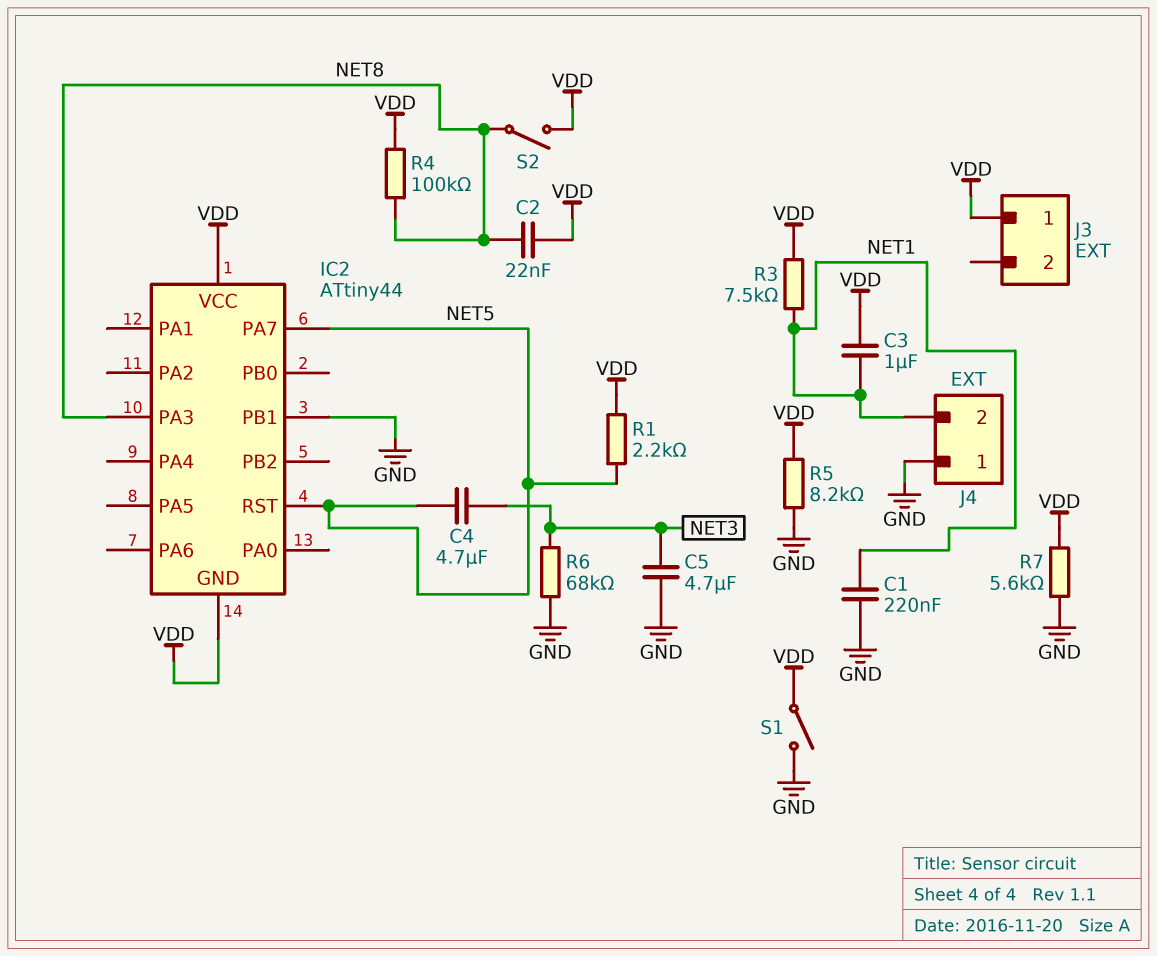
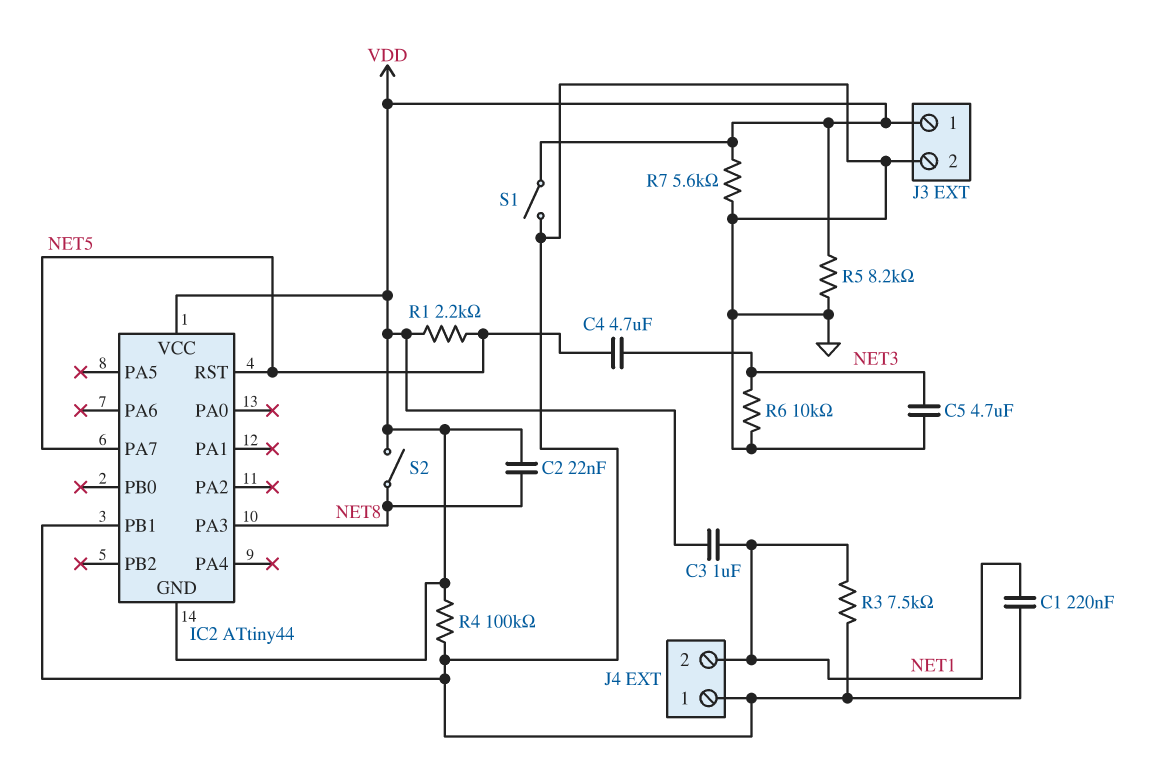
J3 pin 2: none -> GND
R3: 7.5k (NET1, VDD) -> 7.5k (GND, NET1)
R4: 100k (NET8, VDD) -> 100k (GND, VDD)
R6: 68k (GND, NET3) -> 10k (GND, NET3)

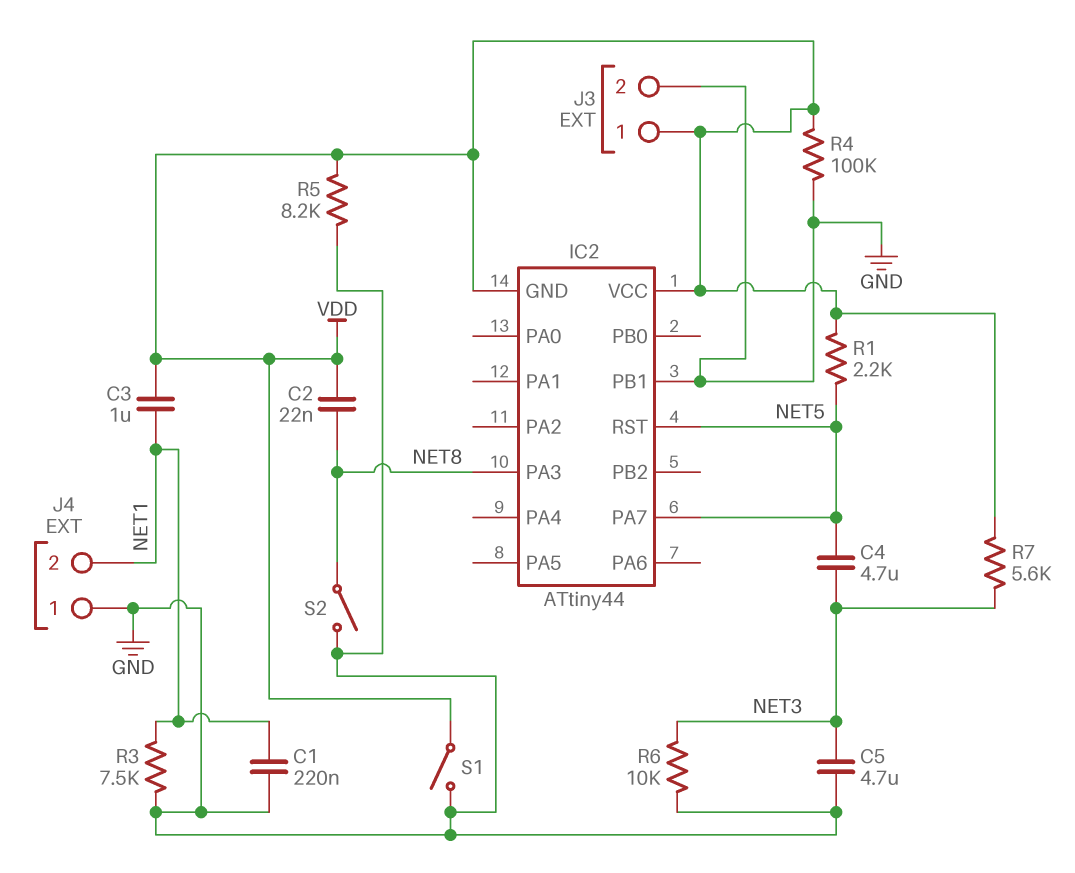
R7: 5.6k (GND, VDD) -> 5.6k (NET3, VDD)
S2: switch (NET8, VDD) -> switch (GND, NET8)

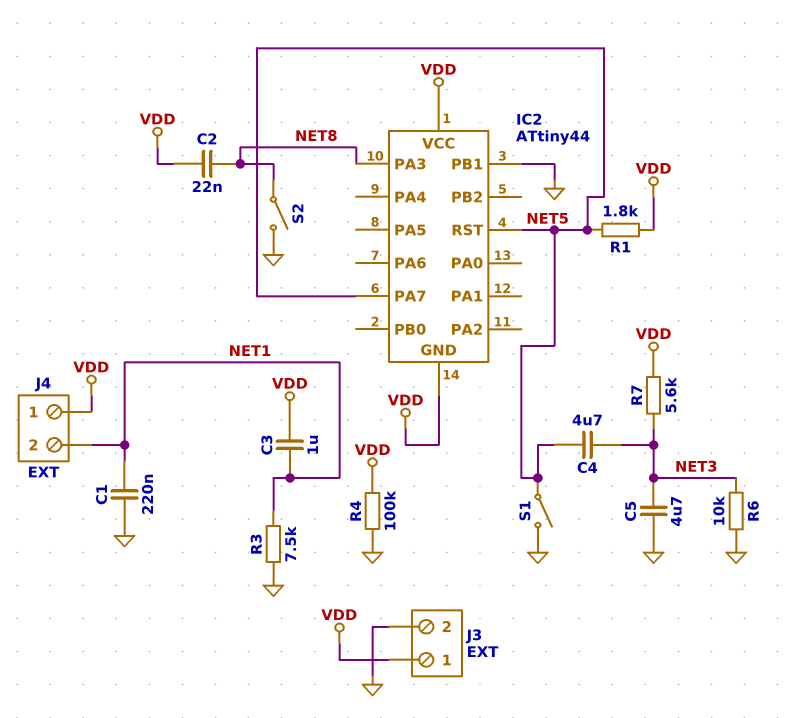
J4 pin 1: GND -> VDD
R1: 2.2k (NET5, VDD) -> 1.8k (NET5, VDD)
R5: 8.2k (GND, VDD) -> none
S1: switch (GND, VDD) -> switch (GND, NET5)

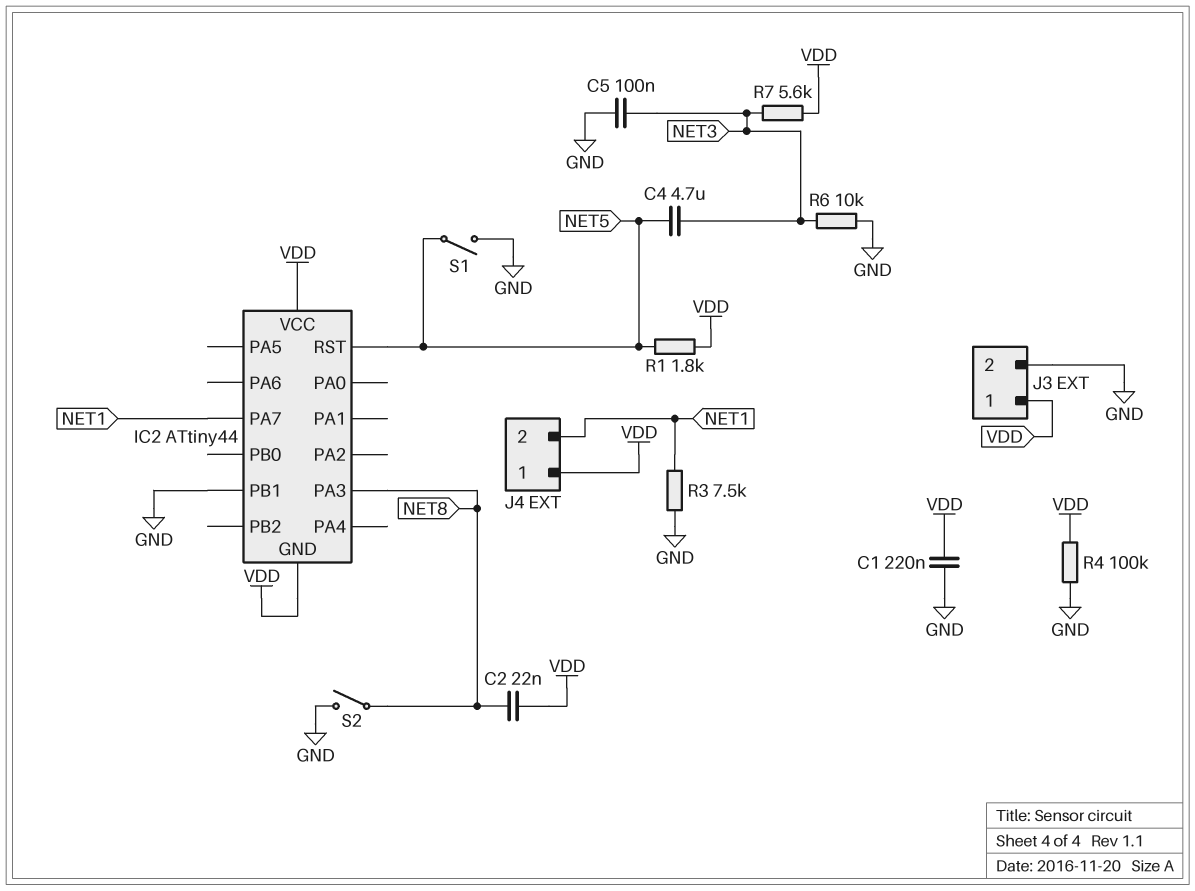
C1: 220nF (GND, NET1) -> 220nF (GND, VDD)
C3: 1uF (NET1, VDD) -> none
C5: 4.7uF (GND, NET3) -> 100nF (GND, NET3)
IC2 pin PA7: NET5 -> NET1

